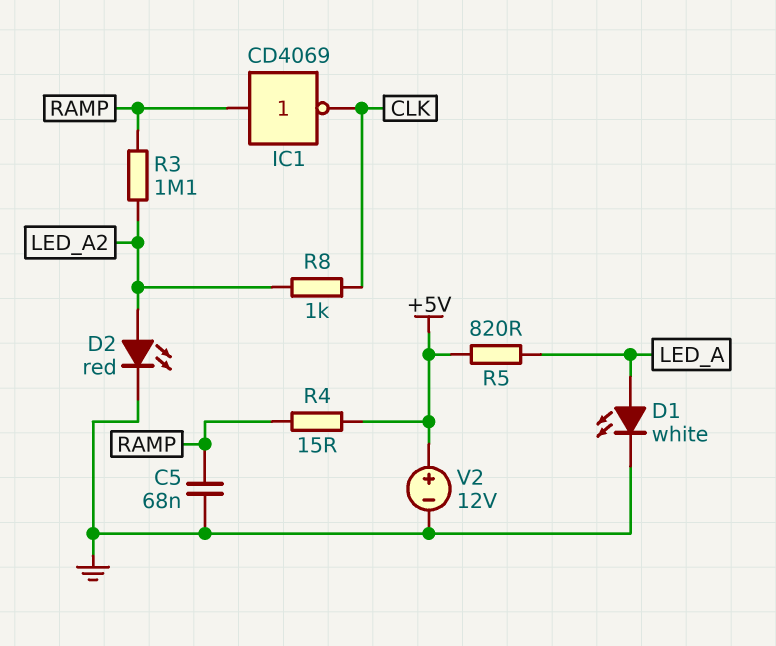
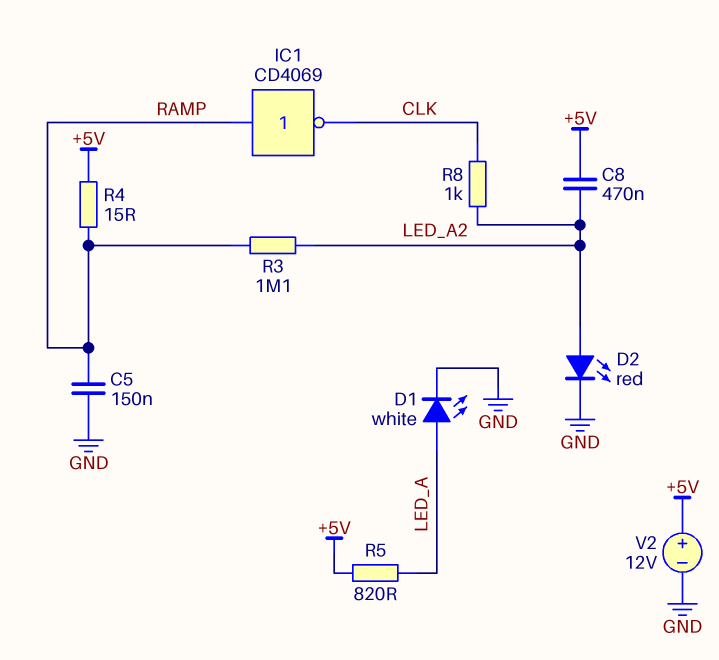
C5: 68nF (GND, RAMP) -> 150nF (GND, RAMP)
C8: none -> 470nF (+5V, LED_A2)

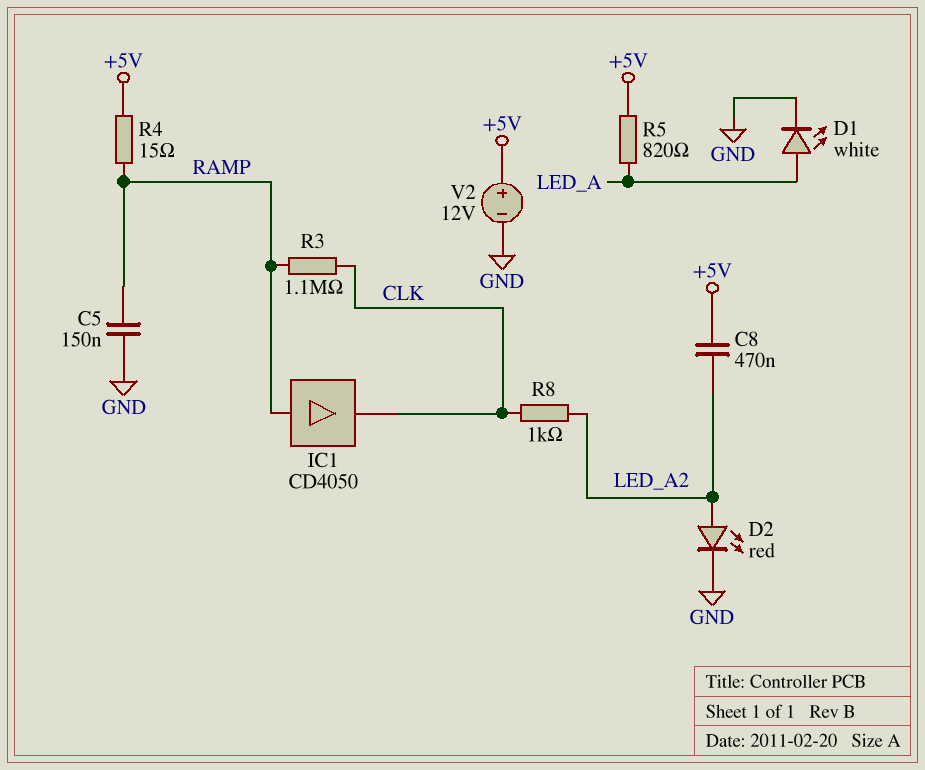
IC1: NOT CD4069 (in RAMP, out CLK) -> buffer CD4050 (in RAMP, out CLK)
R3: 1.1M (LED_A2, RAMP) -> 1.1M (CLK, RAMP)

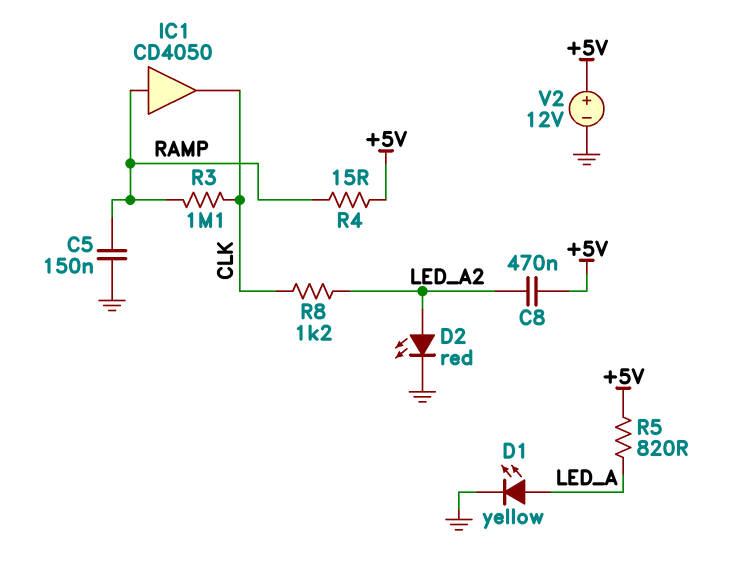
D1: LED white (A LED_A, K GND) -> LED yellow (A LED_A, K GND)
R8: 1k (CLK, LED_A2) -> 1.2k (CLK, LED_A2)

